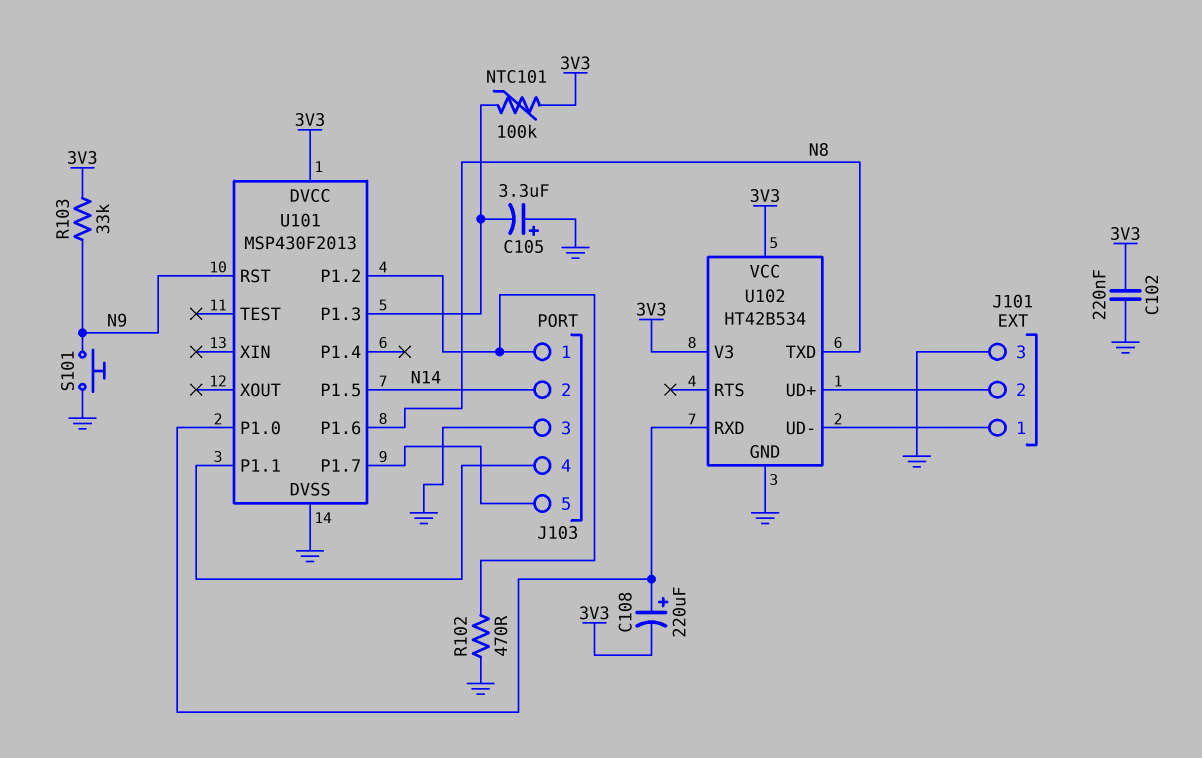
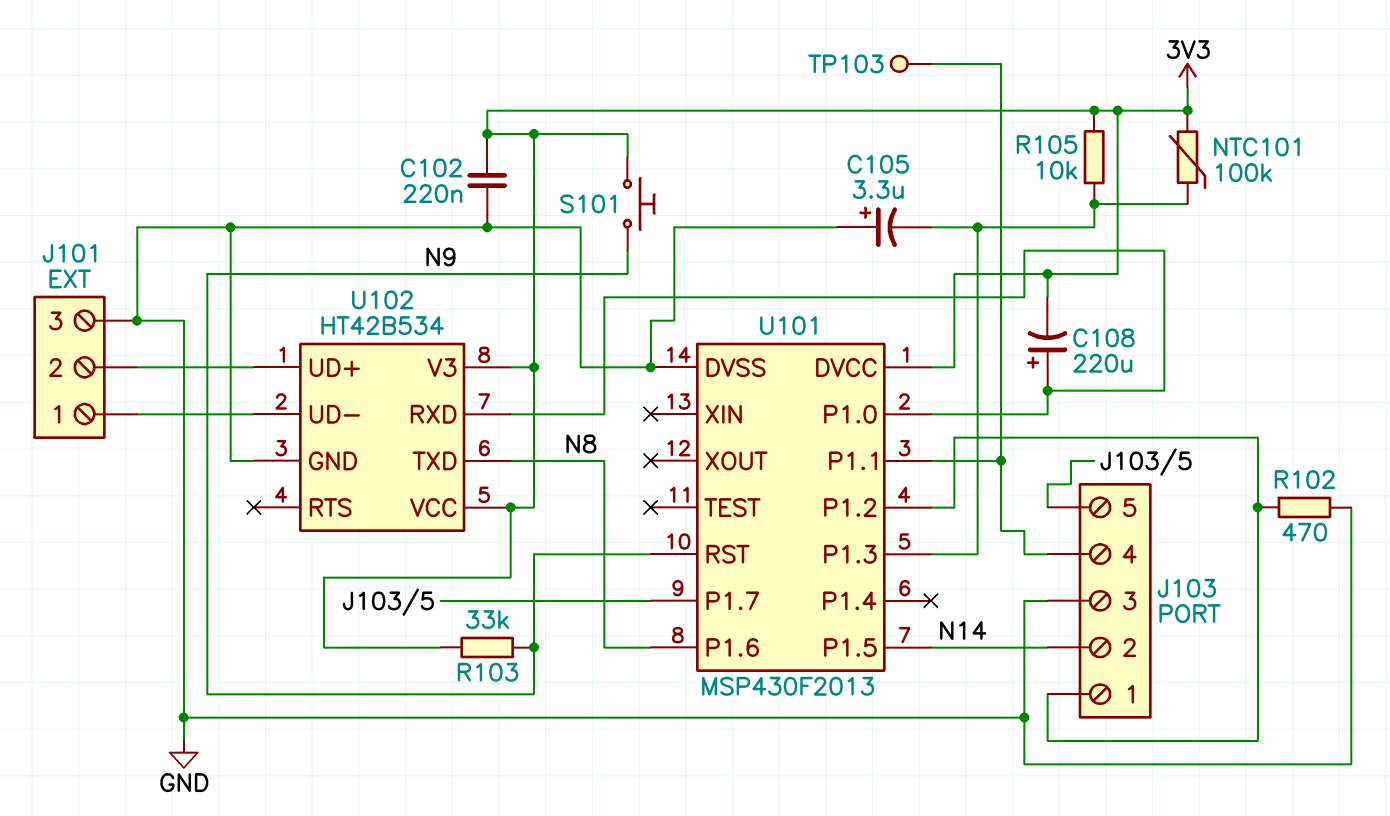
R105: none -> 10k (3V3, U101/P1.3)
S101: button (GND, N9) -> button (3V3, N9)
TP103: none -> test point (J103/4)

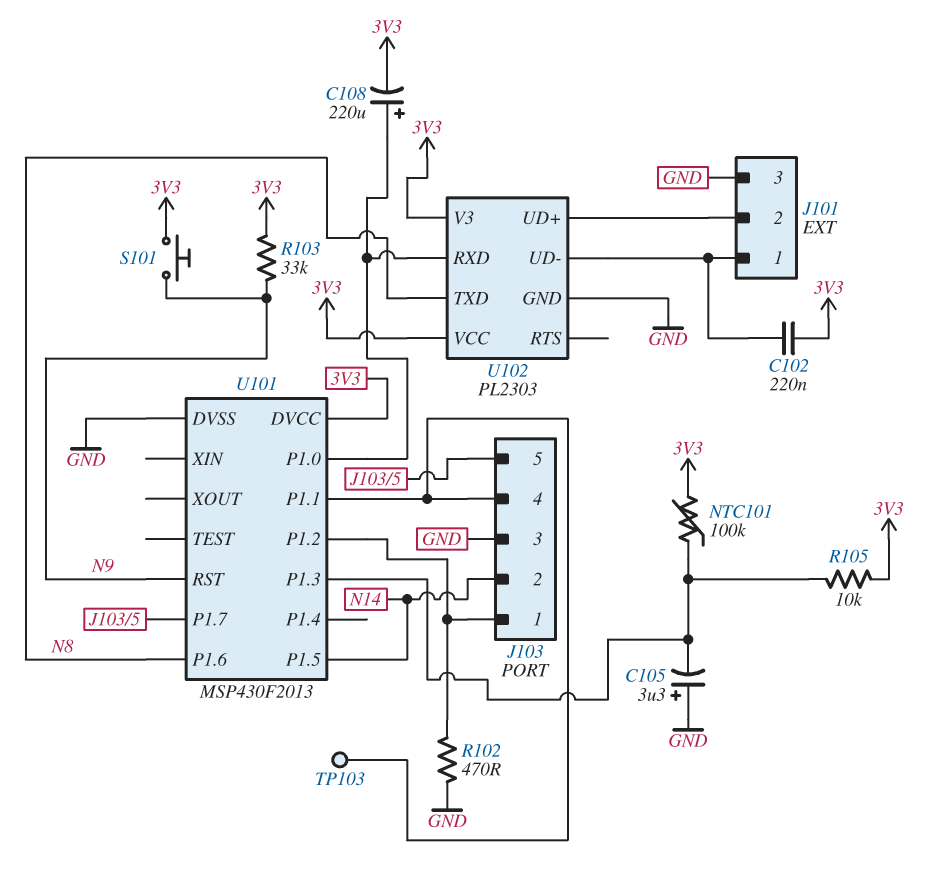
C102: 220nF (3V3, GND) -> 220nF (3V3, J101/1)
U102: HT42B534 -> PL2303

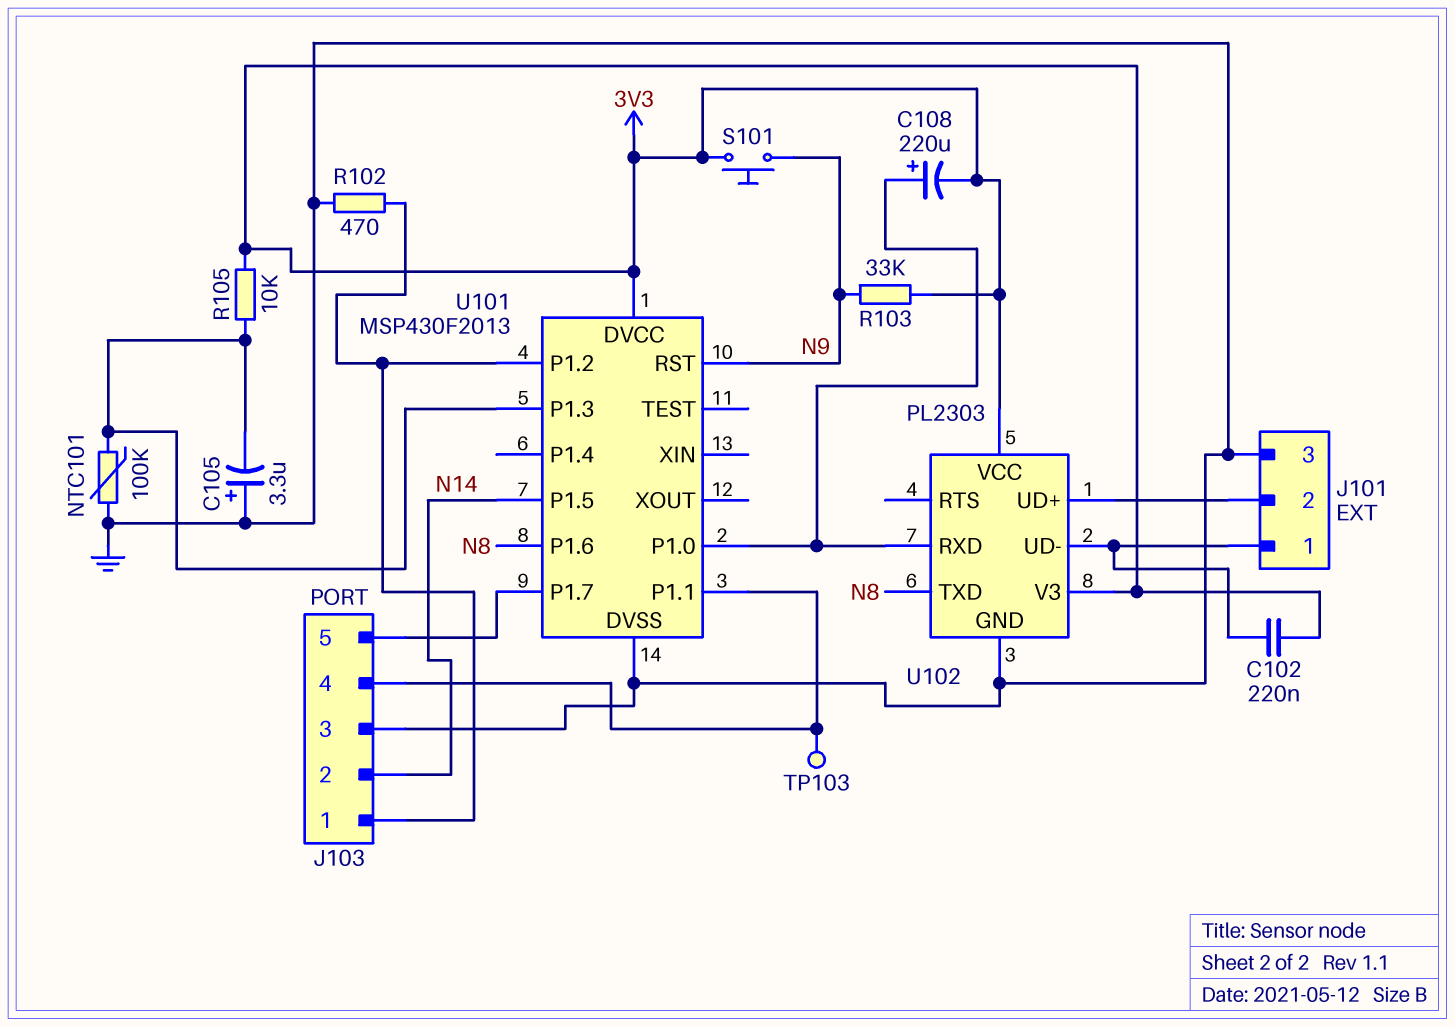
NTC101: 100k (3V3, U101/P1.3) -> 100k (GND, U101/P1.3)

